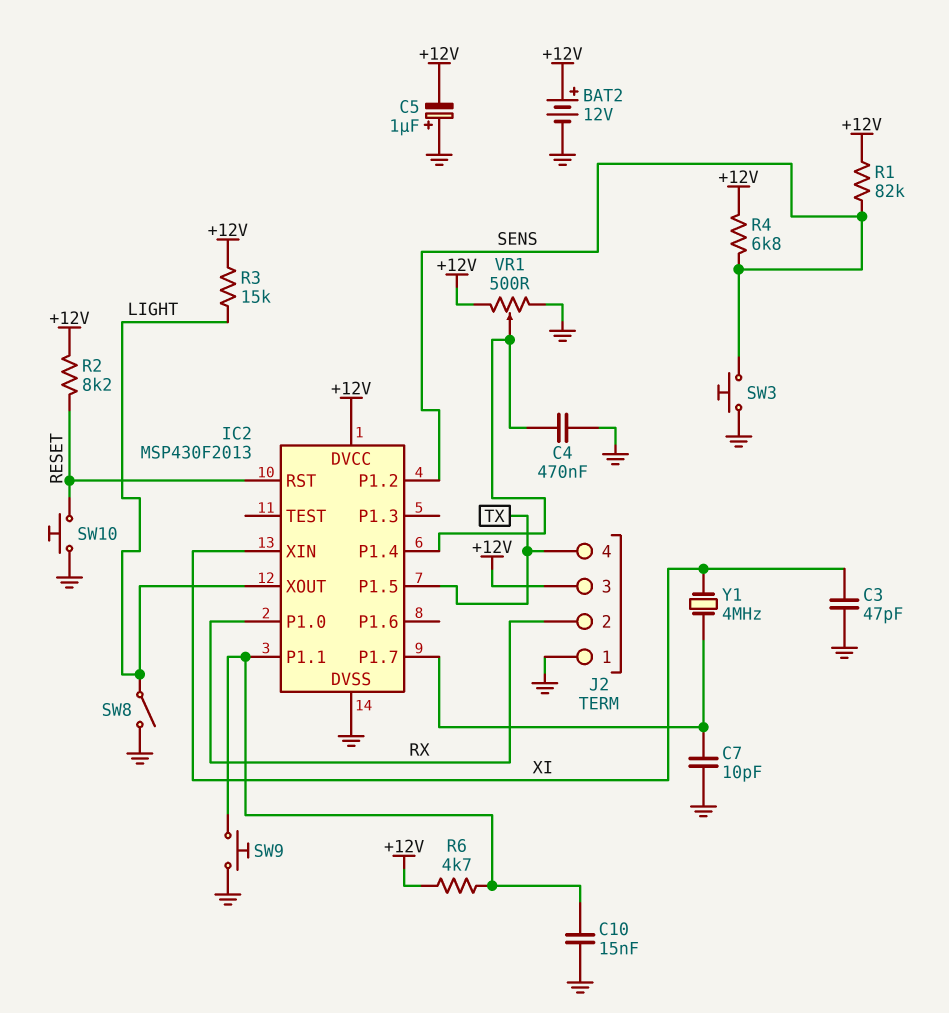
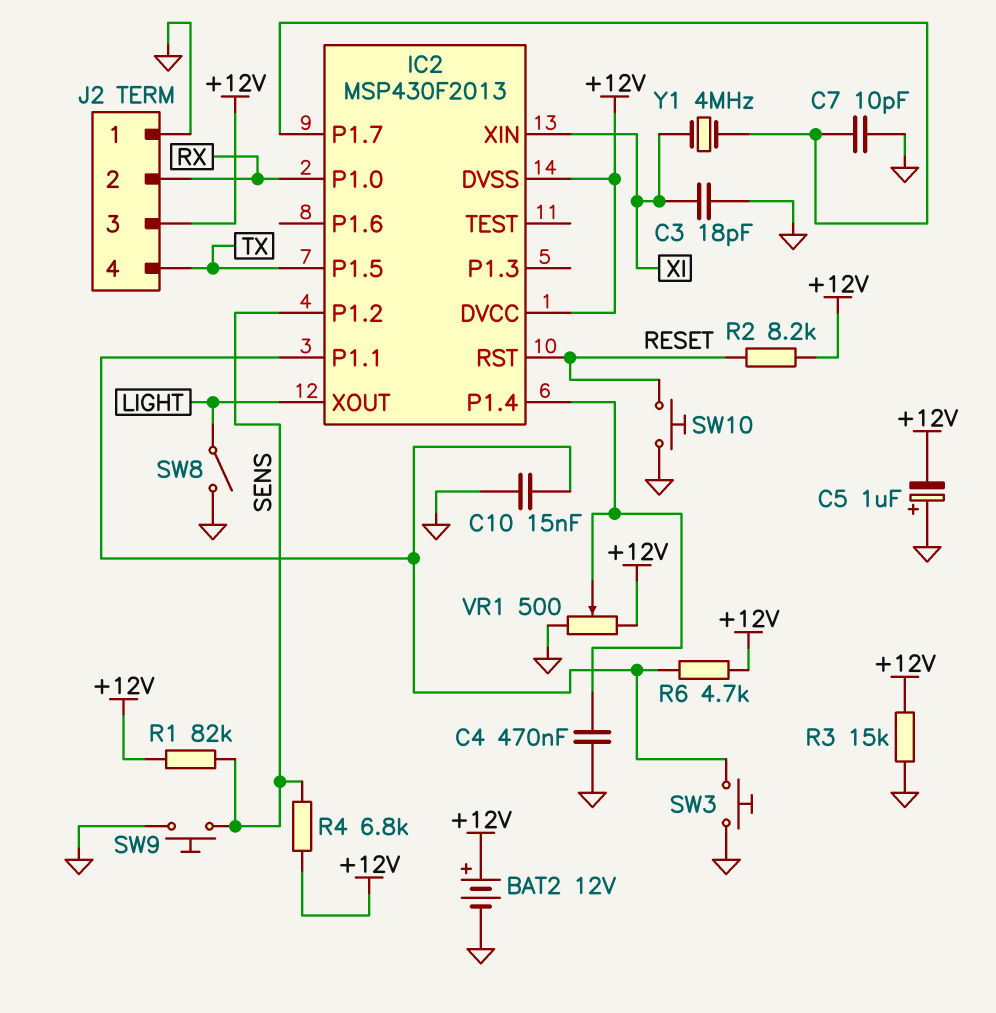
C3: 47pF (GND, XI) -> 18pF (GND, XI)
IC2 pin DVSS: GND -> +12V
R3: 15k (+12V, LIGHT) -> 15k (+12V, GND)
SW3: button (GND, SENS) -> button (GND, IC2/P1.1)
SW9: button (GND, IC2/P1.1) -> button (GND, SENS)

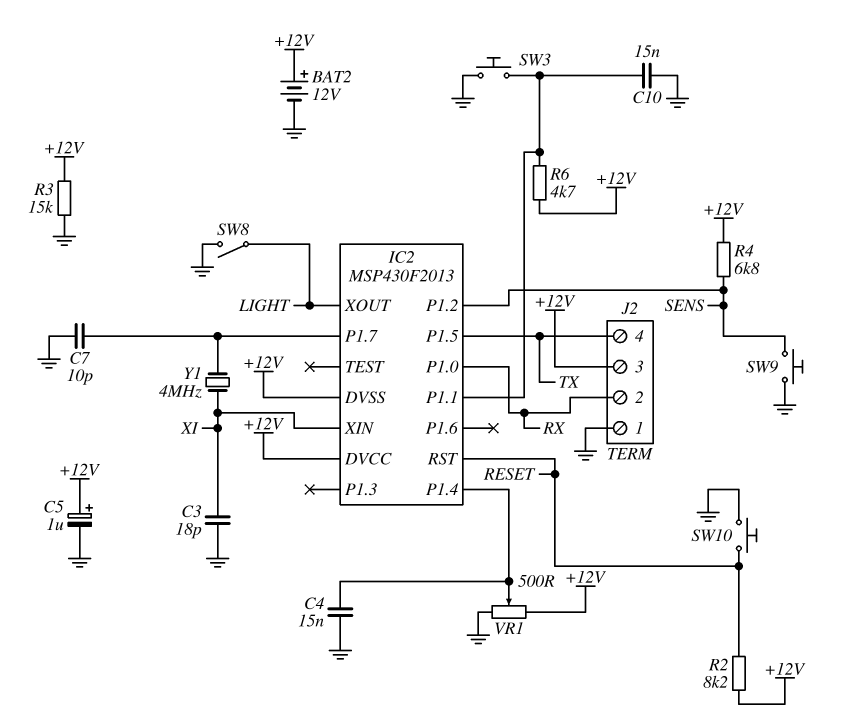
C4: 470nF (GND, IC2/P1.4) -> 15nF (GND, IC2/P1.4)
C5: 1uF (plus GND, minus +12V) -> 1uF (plus +12V, minus GND)
R1: 82k (+12V, SENS) -> none

